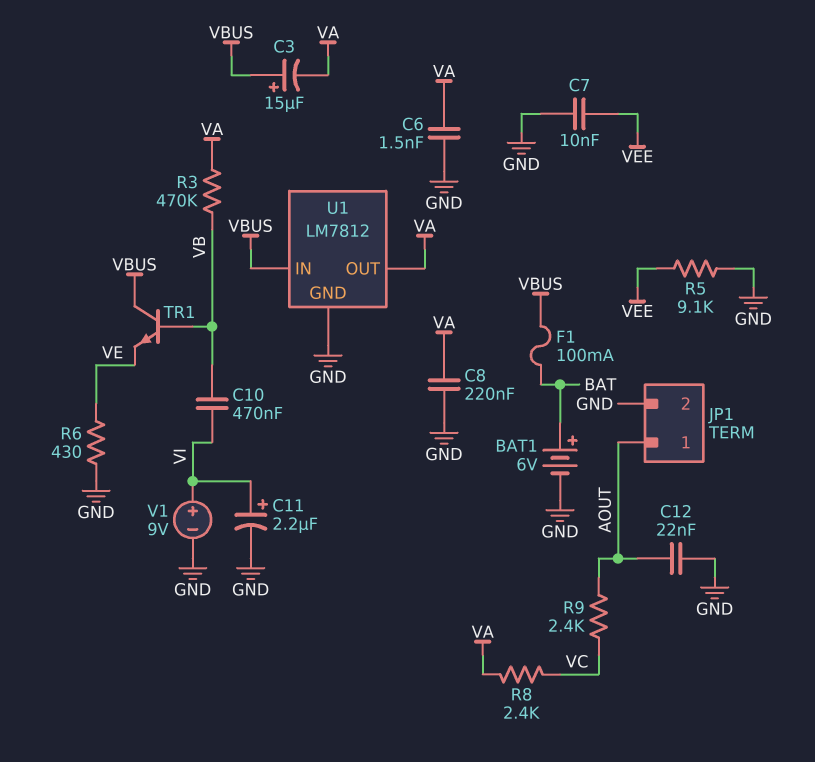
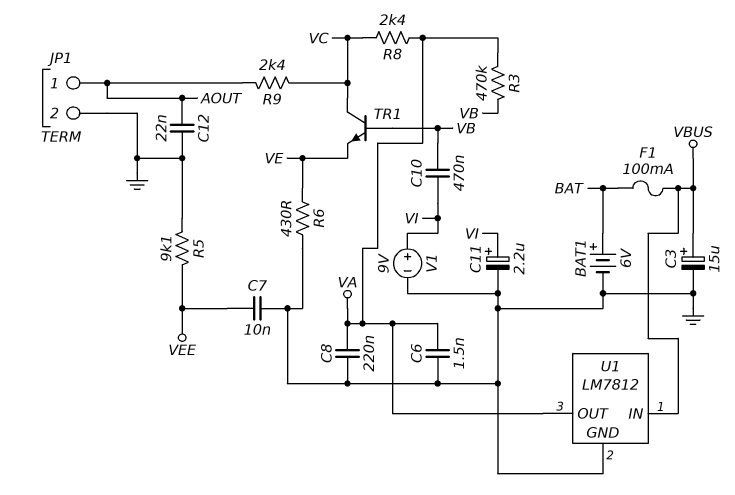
C3: 15uF (plus VBUS, minus VA) -> 15uF (plus VBUS, minus GND)
TR1: NPN (B VB, C VBUS, E VE) -> NPN (B VB, C VC, E VE)

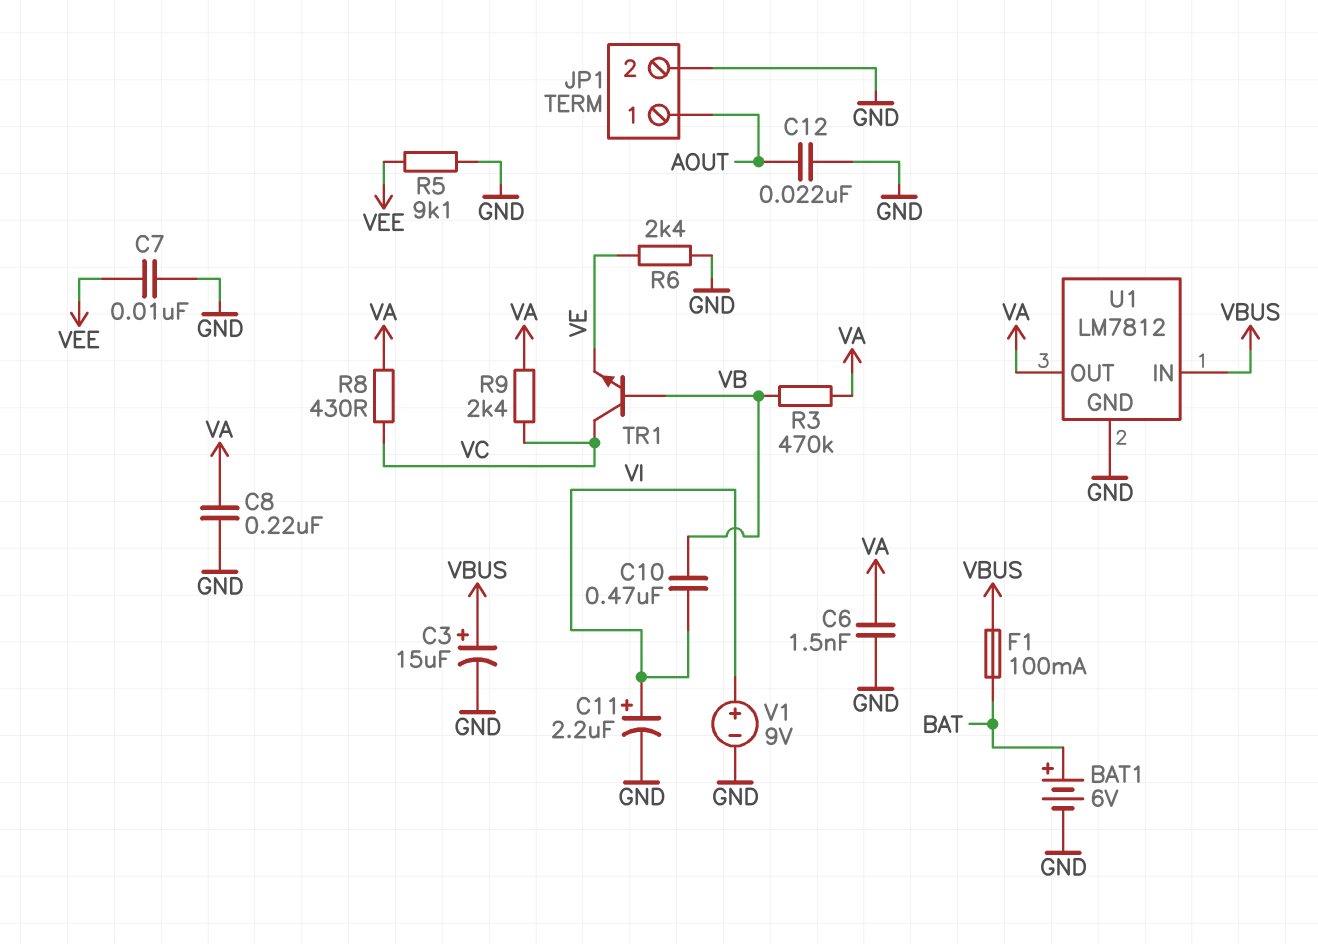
R6: 430 (GND, VE) -> 2.4k (GND, VE)
R8: 2.4k (VA, VC) -> 430 (VA, VC)
R9: 2.4k (AOUT, VC) -> 2.4k (VA, VC)

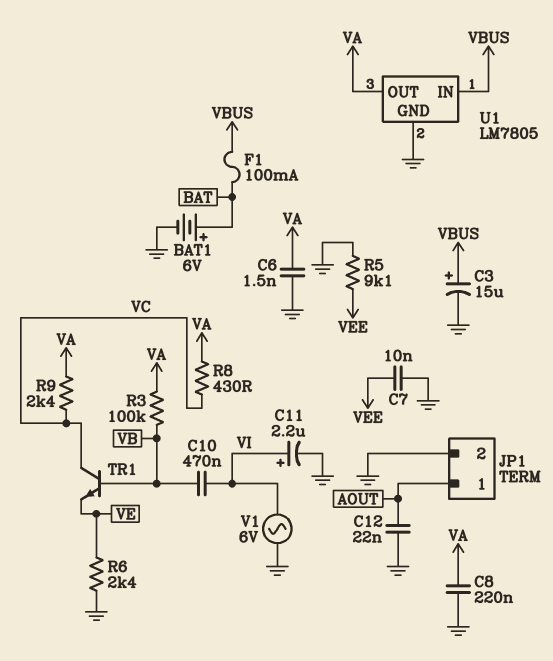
R3: 470k (VA, VB) -> 100k (VA, VB)
U1: LM7812 -> LM7805
V1: 9V (plus VI, minus GND) -> AC 6V (GND, VI)

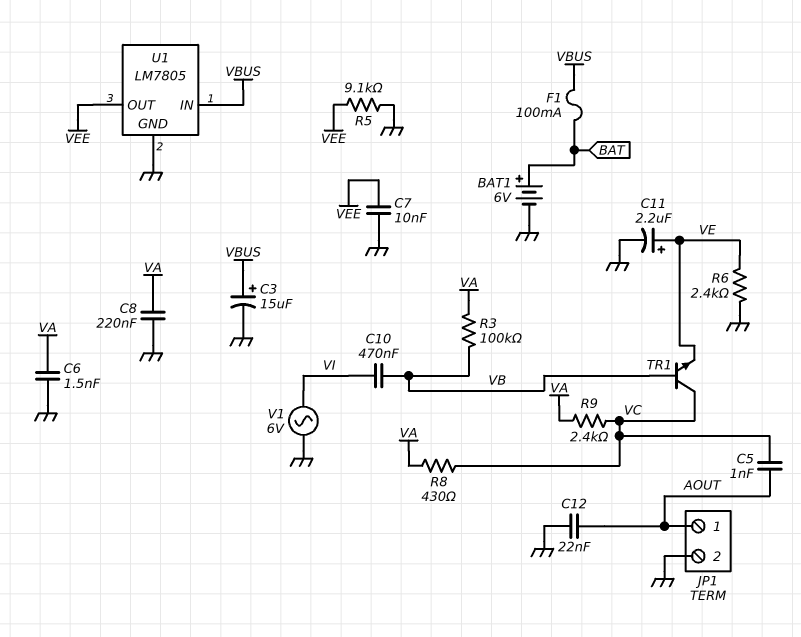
C5: none -> 1nF (AOUT, VC)
C11: 2.2uF (plus VI, minus GND) -> 2.2uF (plus VE, minus GND)
U1 pin OUT: VA -> VEE

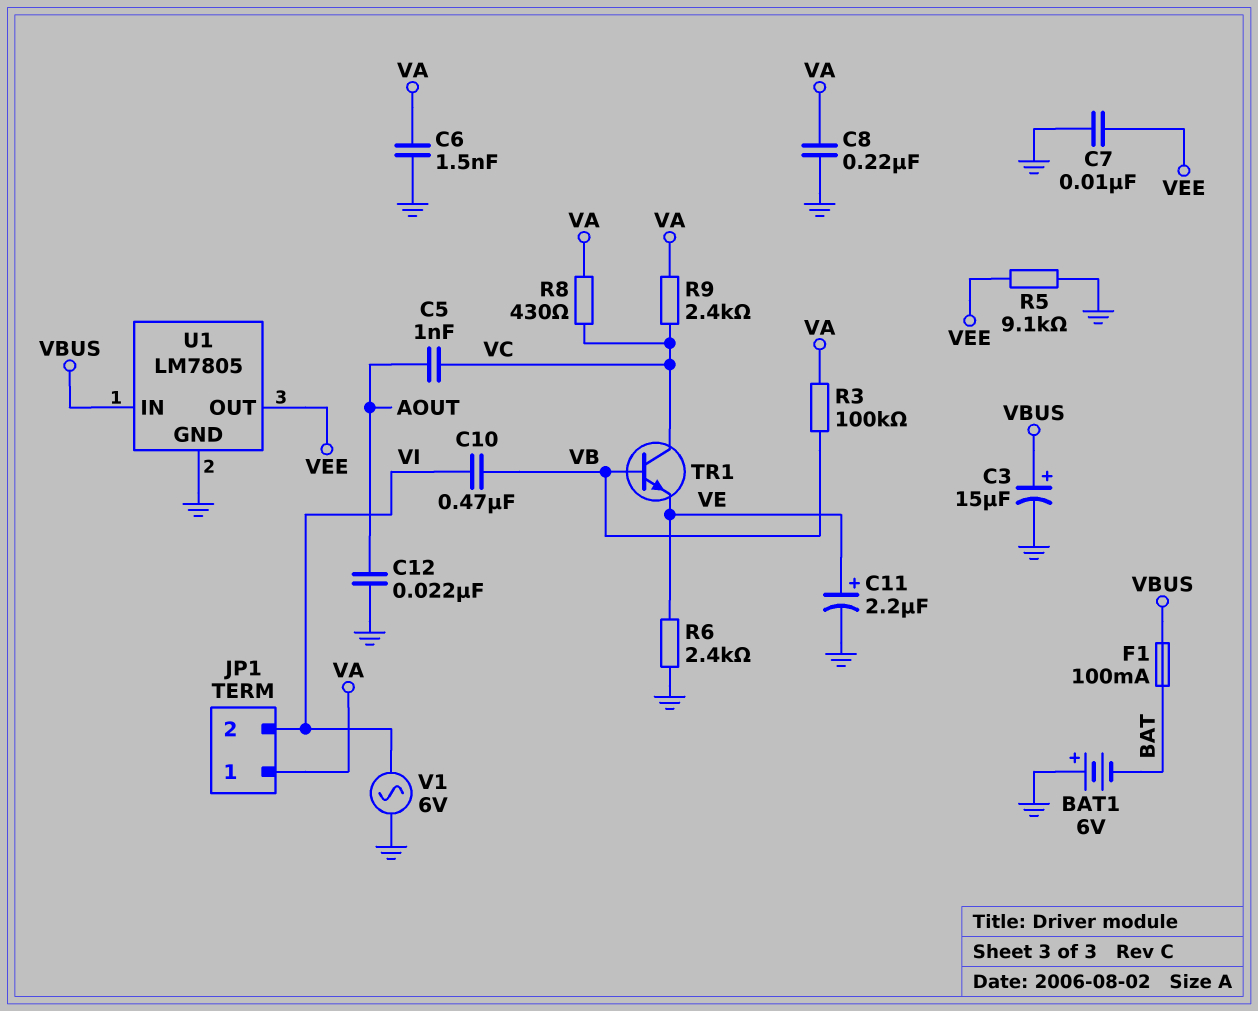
BAT1: 6V (plus BAT, minus GND) -> 6V (plus GND, minus BAT)
JP1 pin 1: AOUT -> VA
JP1 pin 2: GND -> VI

